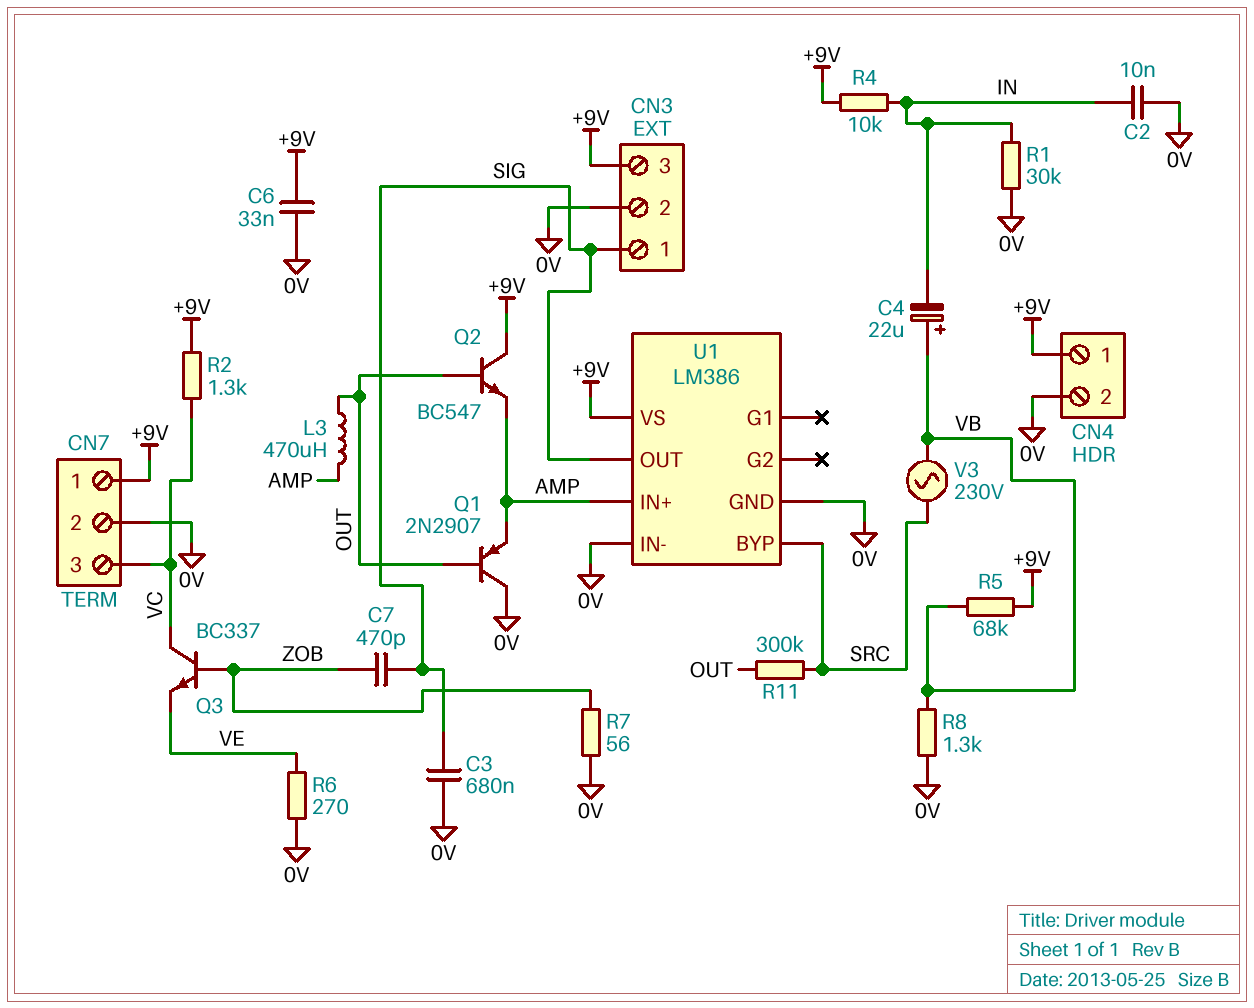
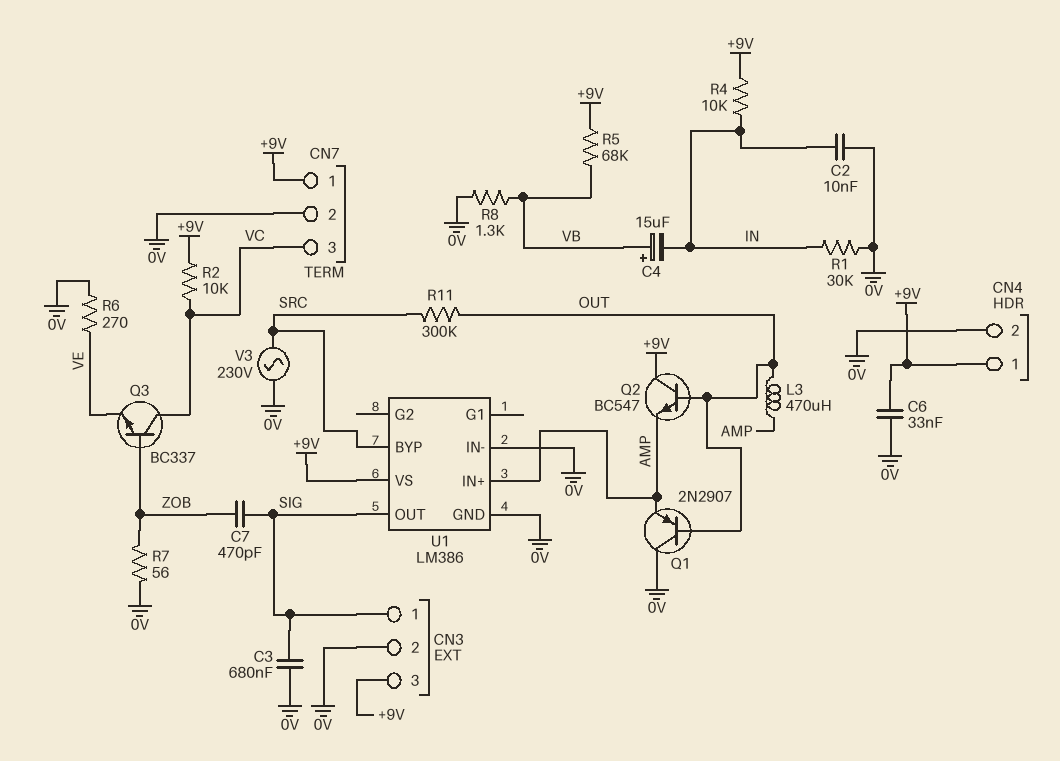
C4: 22uF (plus VB, minus IN) -> 15uF (plus VB, minus IN)
R2: 1.3k (+9V, VC) -> 10k (+9V, VC)
V3: AC 230V (SRC, VB) -> AC 230V (0V, SRC)

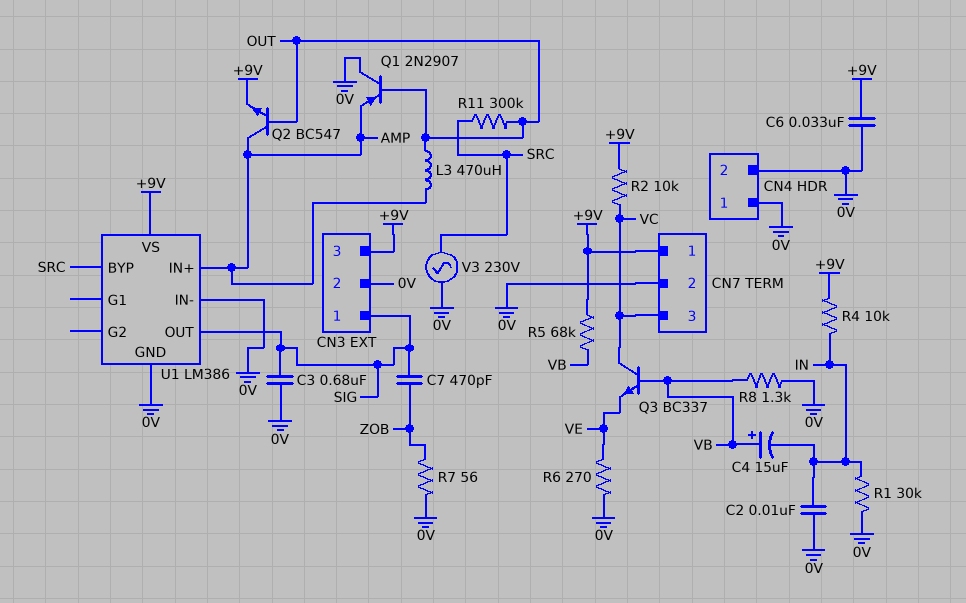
CN4 pin 1: +9V -> 0V
Q2: NPN BC547 (B OUT, C +9V, E AMP) -> NPN BC547 (B OUT, C AMP, E +9V)
Q3: NPN BC337 (B ZOB, C VC, E VE) -> NPN BC337 (B VB, C VC, E VE)

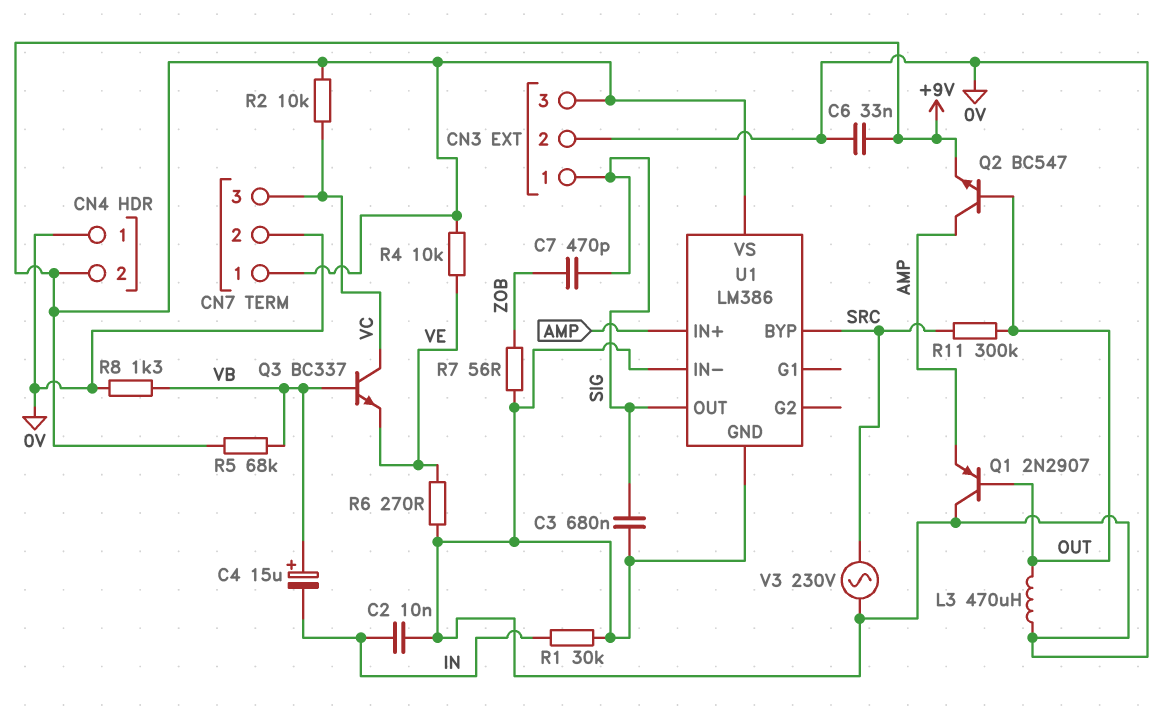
CN4 pin 2: 0V -> +9V
L3: 470uH (AMP, OUT) -> 470uH (0V, OUT)
R4: 10k (+9V, IN) -> 10k (+9V, VE)

